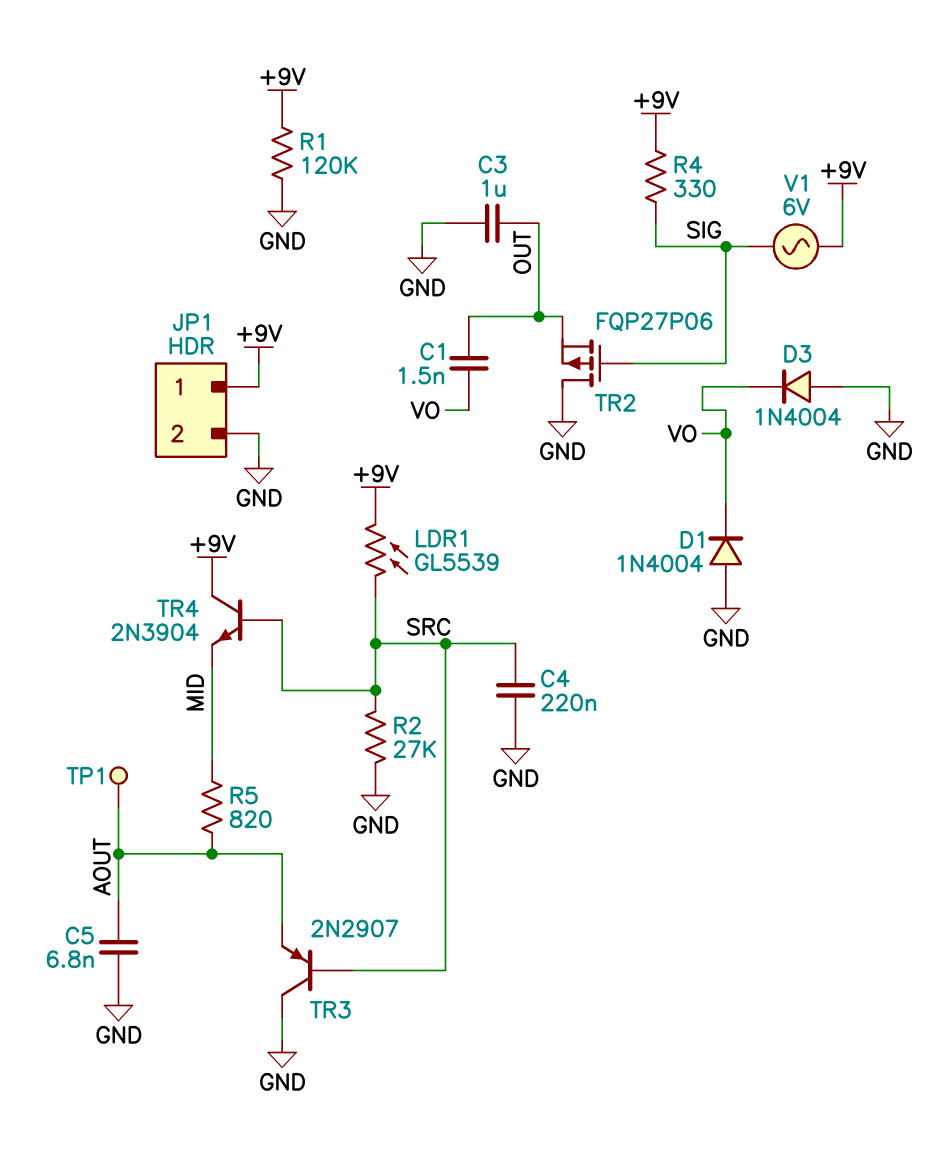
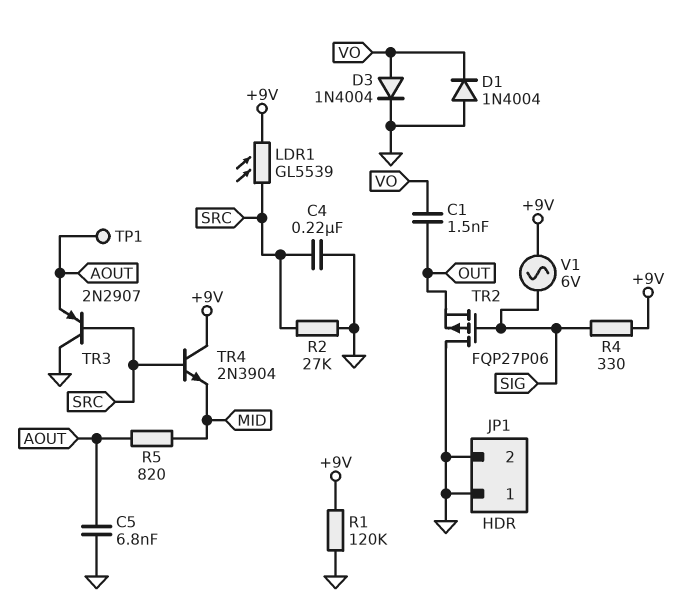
C3: 1uF (GND, OUT) -> none
D3: diode 1N4004 (A GND, K VO) -> diode 1N4004 (A VO, K GND)
JP1 pin 1: +9V -> GND

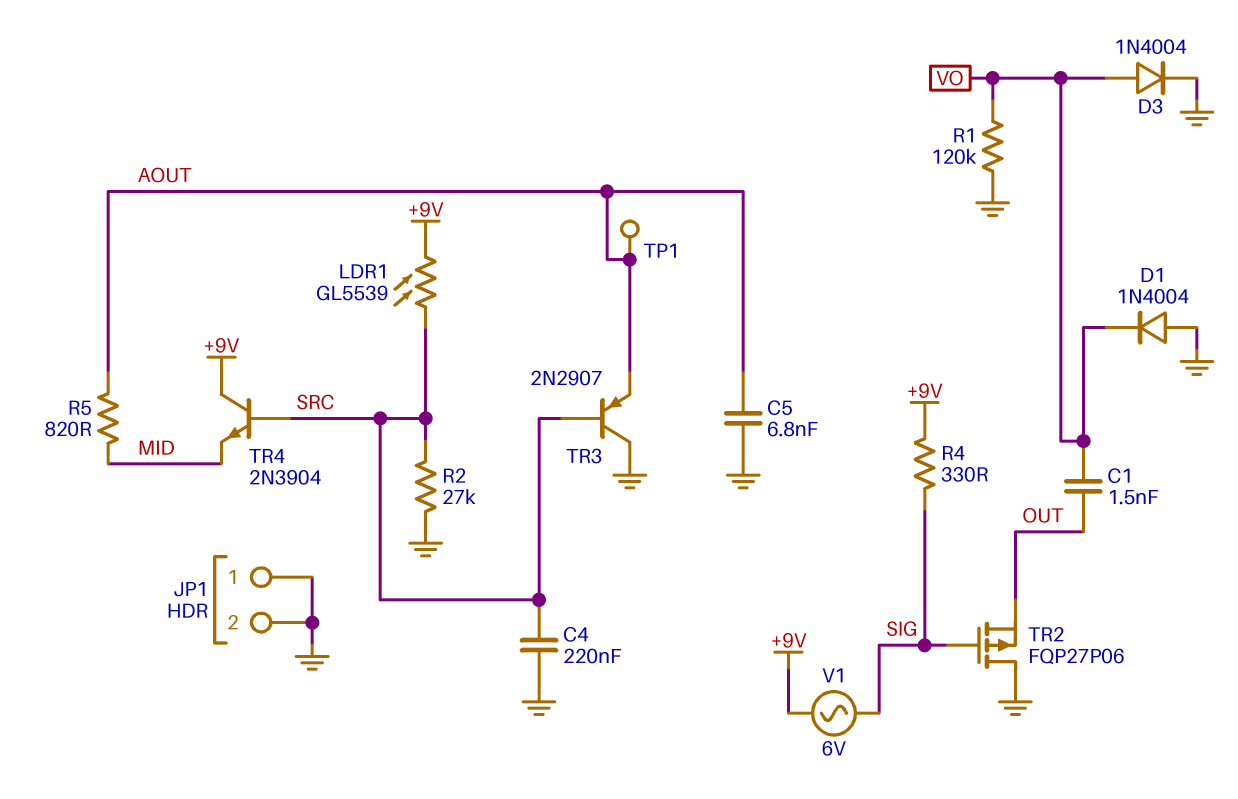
R1: 120k (+9V, GND) -> 120k (GND, VO)

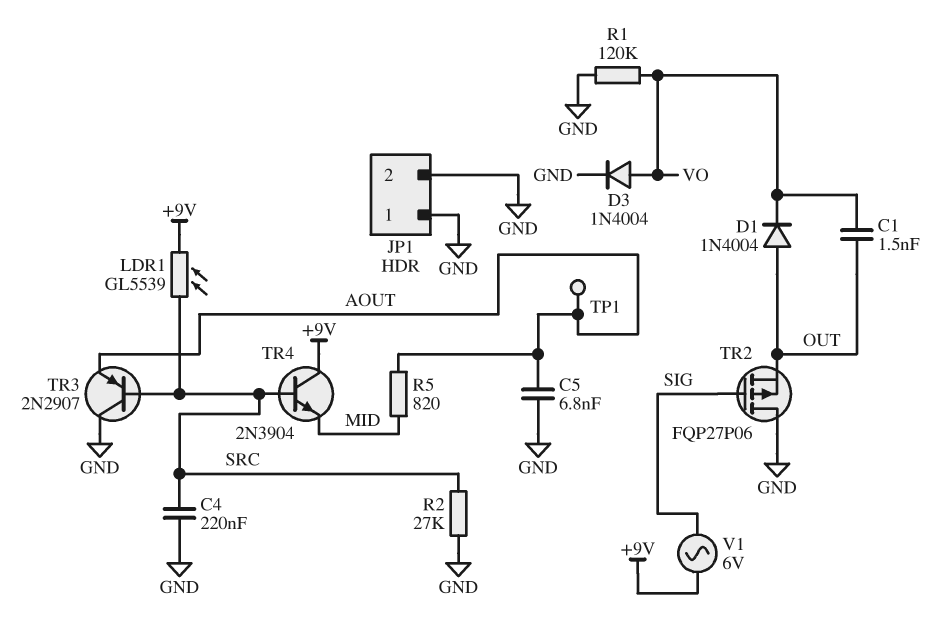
D1: diode 1N4004 (A GND, K VO) -> diode 1N4004 (A OUT, K VO)
R4: 330 (+9V, SIG) -> none

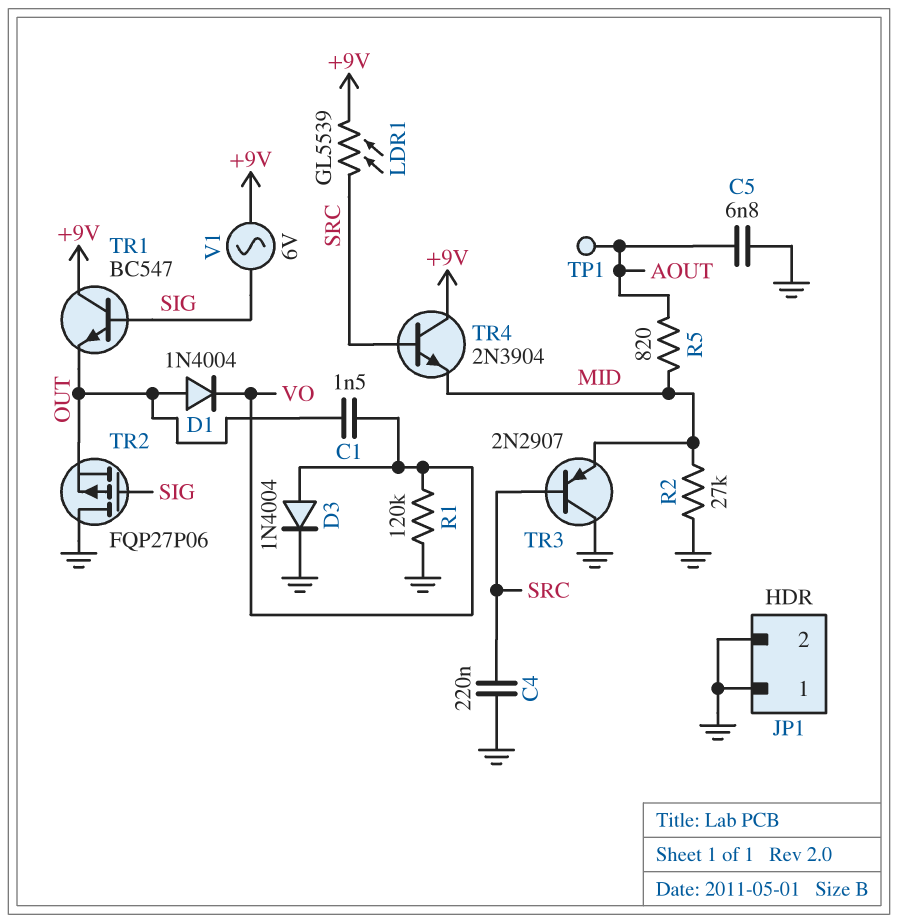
R2: 27k (GND, SRC) -> 27k (GND, MID)
TR1: none -> NPN BC547 (B SIG, C +9V, E OUT)
TR3: PNP 2N2907 (B SRC, C GND, E AOUT) -> PNP 2N2907 (B SRC, C GND, E MID)

